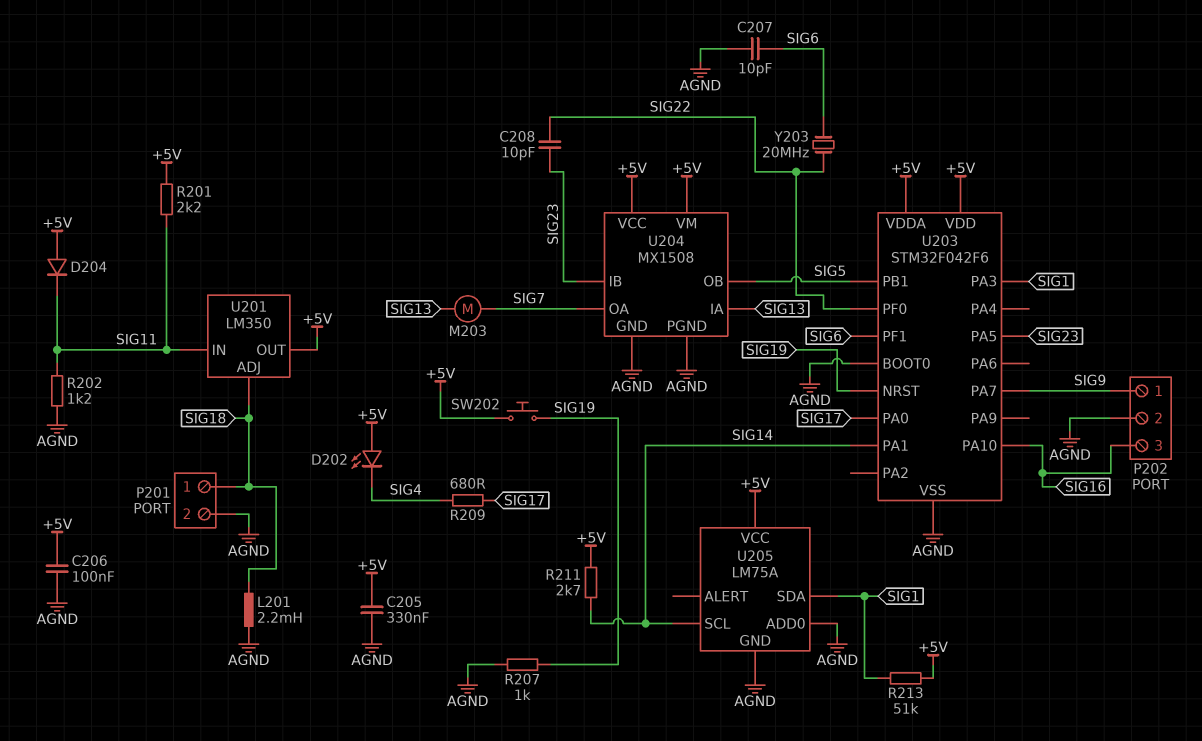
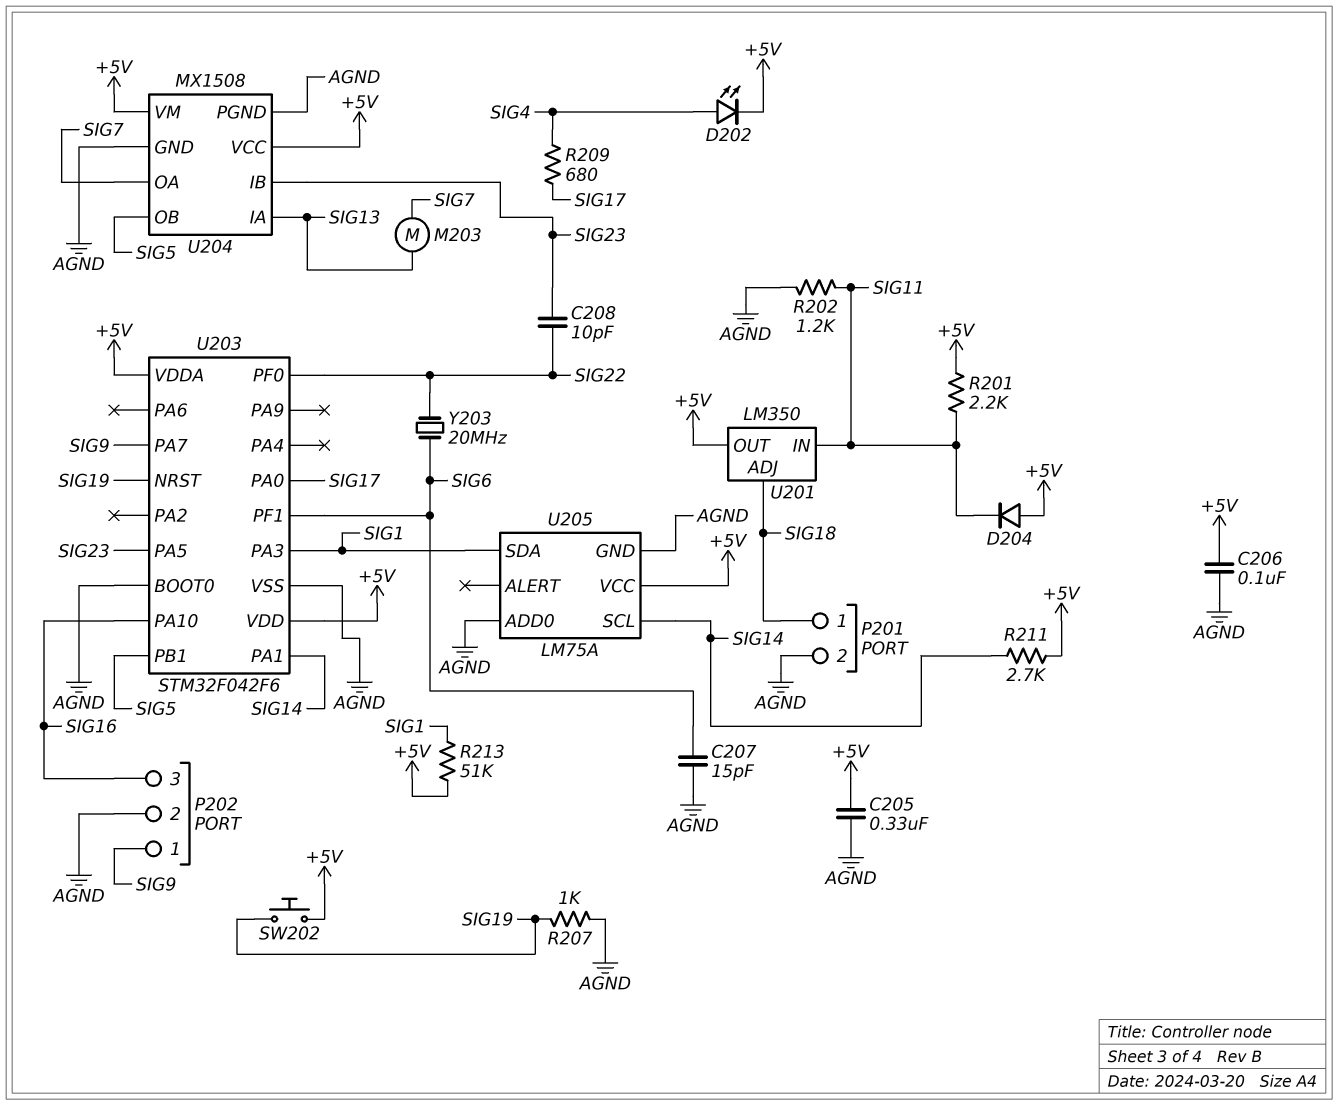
C207: 10pF (AGND, SIG6) -> 15pF (AGND, SIG6)
D202: LED (A +5V, K SIG4) -> LED (A SIG4, K +5V)
L201: 2.2mH (AGND, SIG18) -> none

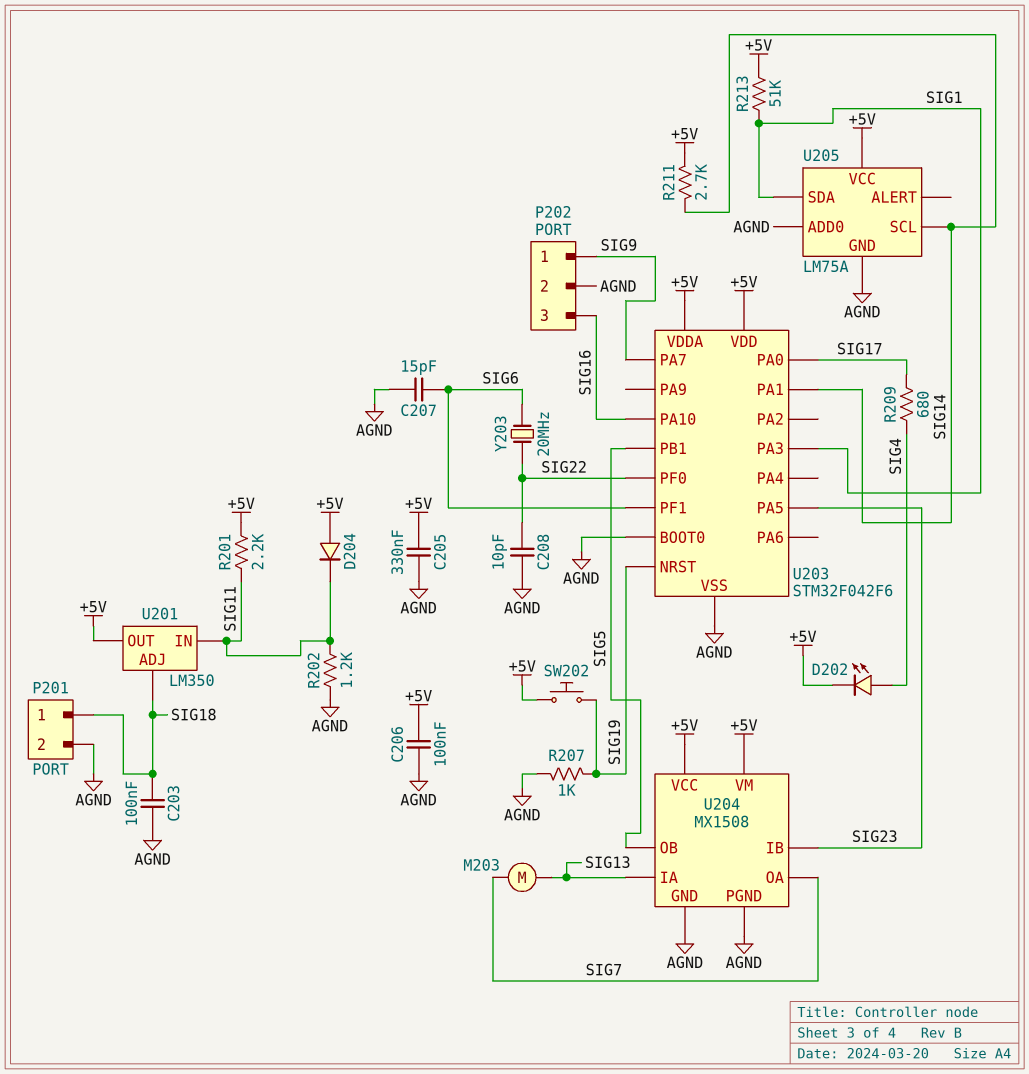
C203: none -> 100nF (AGND, SIG18)
C208: 10pF (SIG22, SIG23) -> 10pF (AGND, SIG22)

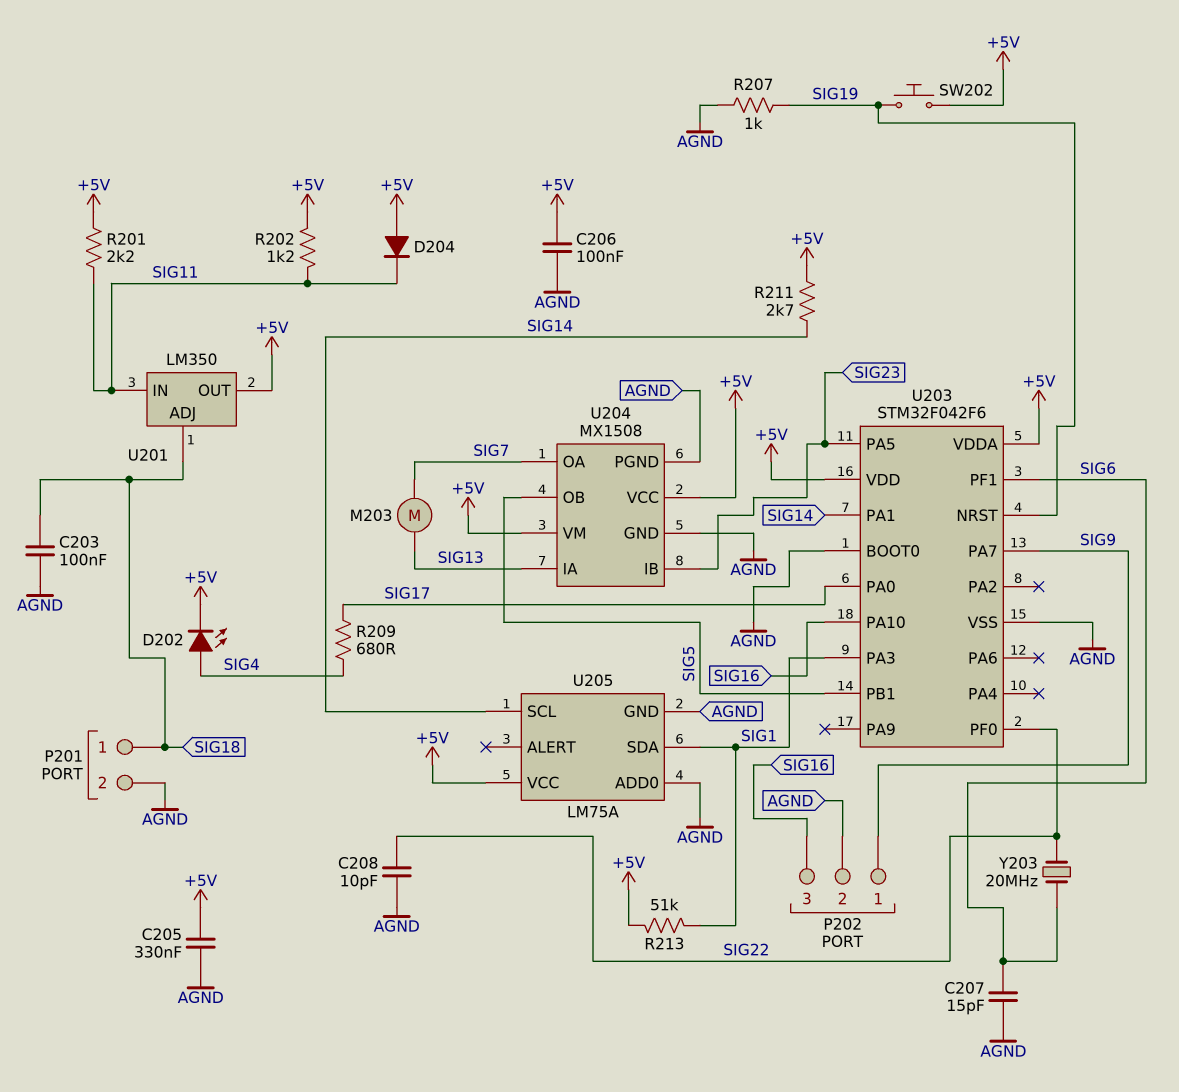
R202: 1.2k (AGND, SIG11) -> 1.2k (+5V, SIG11)

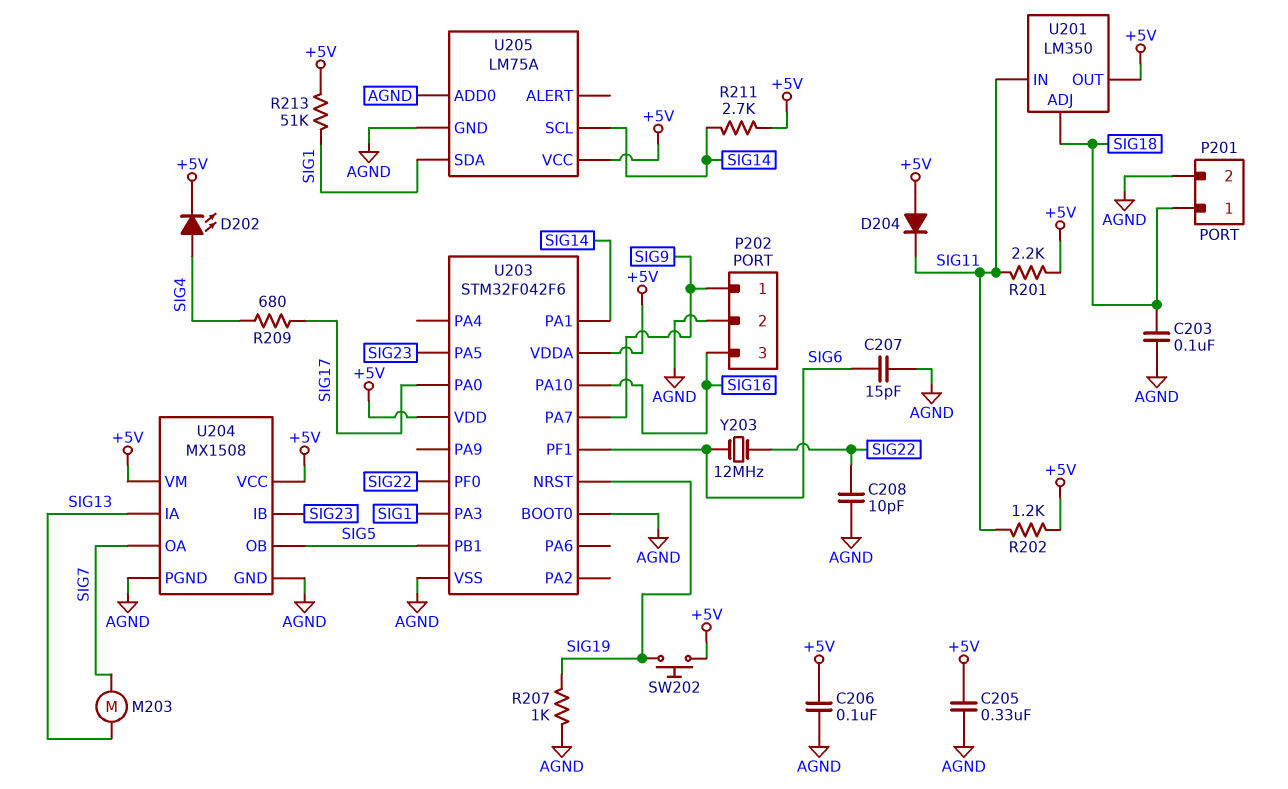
Y203: 20MHz (SIG6, SIG22) -> 12MHz (SIG6, SIG22)

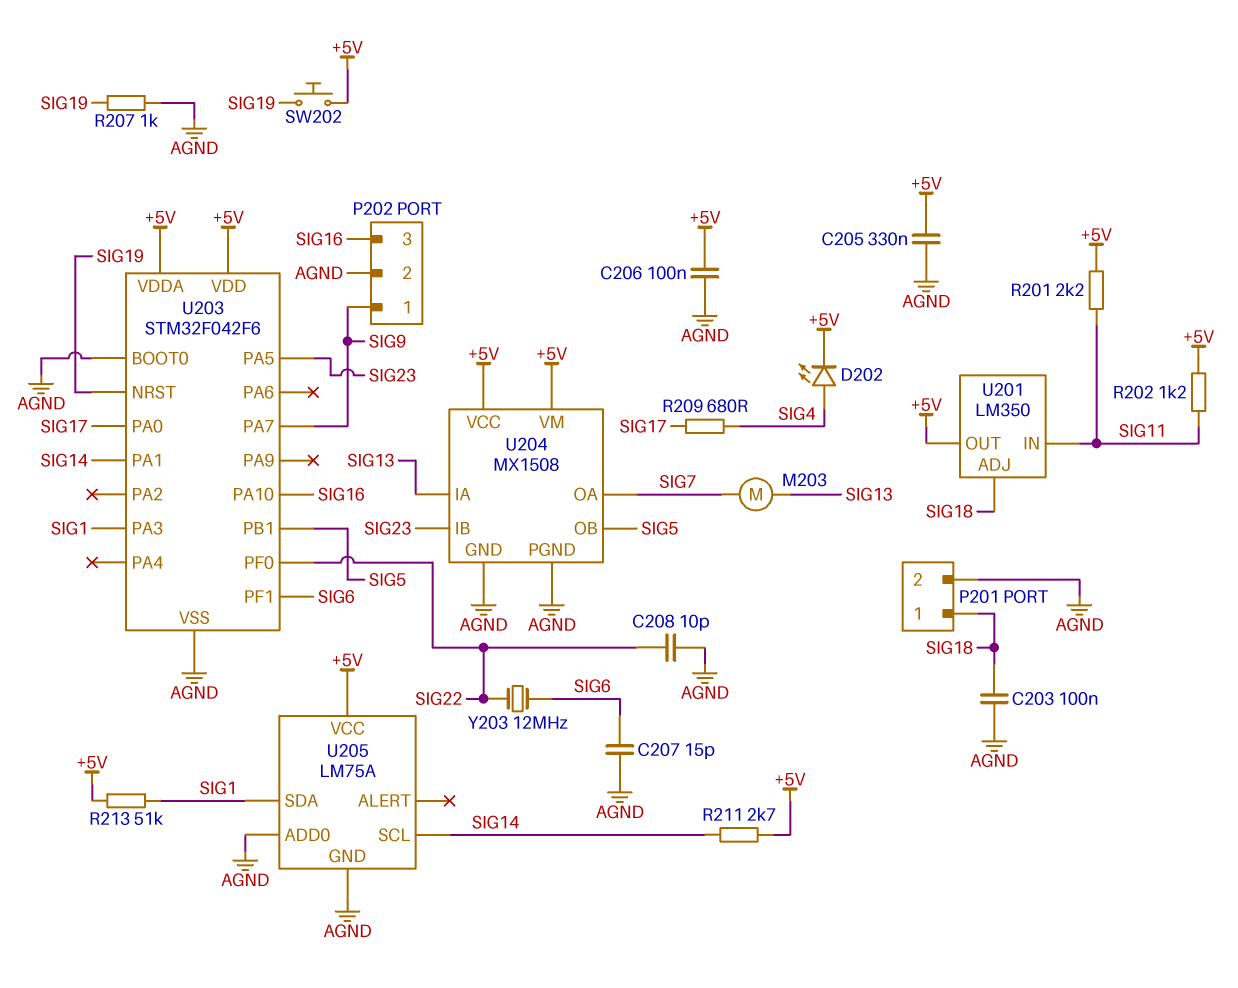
D204: diode (A +5V, K SIG11) -> none

